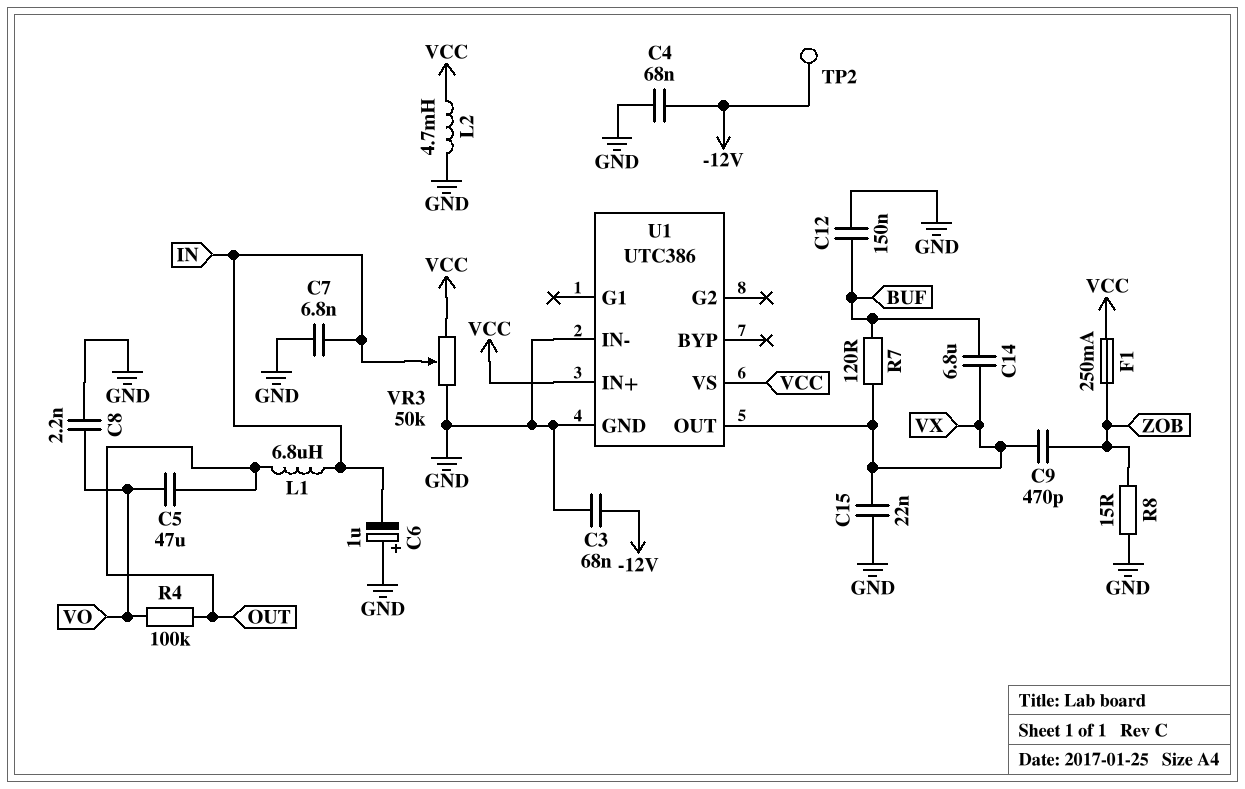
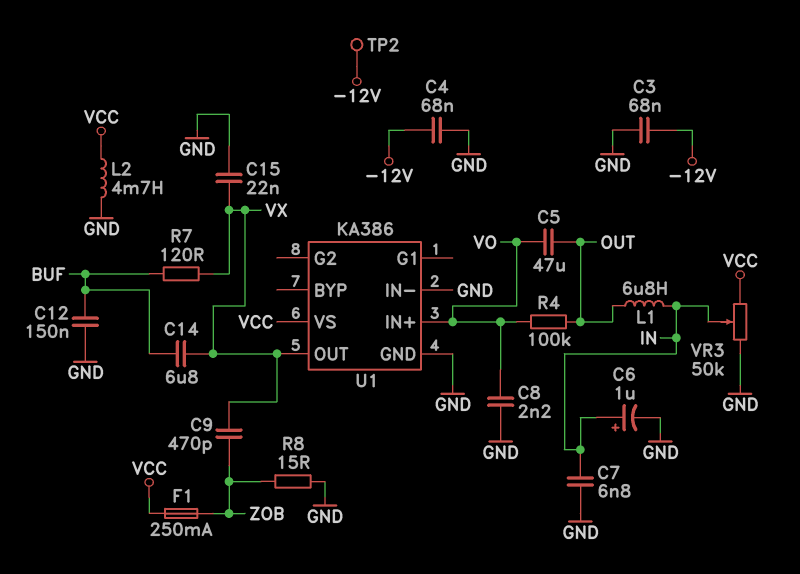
C6: 1uF (plus GND, minus IN) -> 1uF (plus IN, minus GND)
U1: UTC386 -> KA386
U1 pin IN+: VCC -> VO

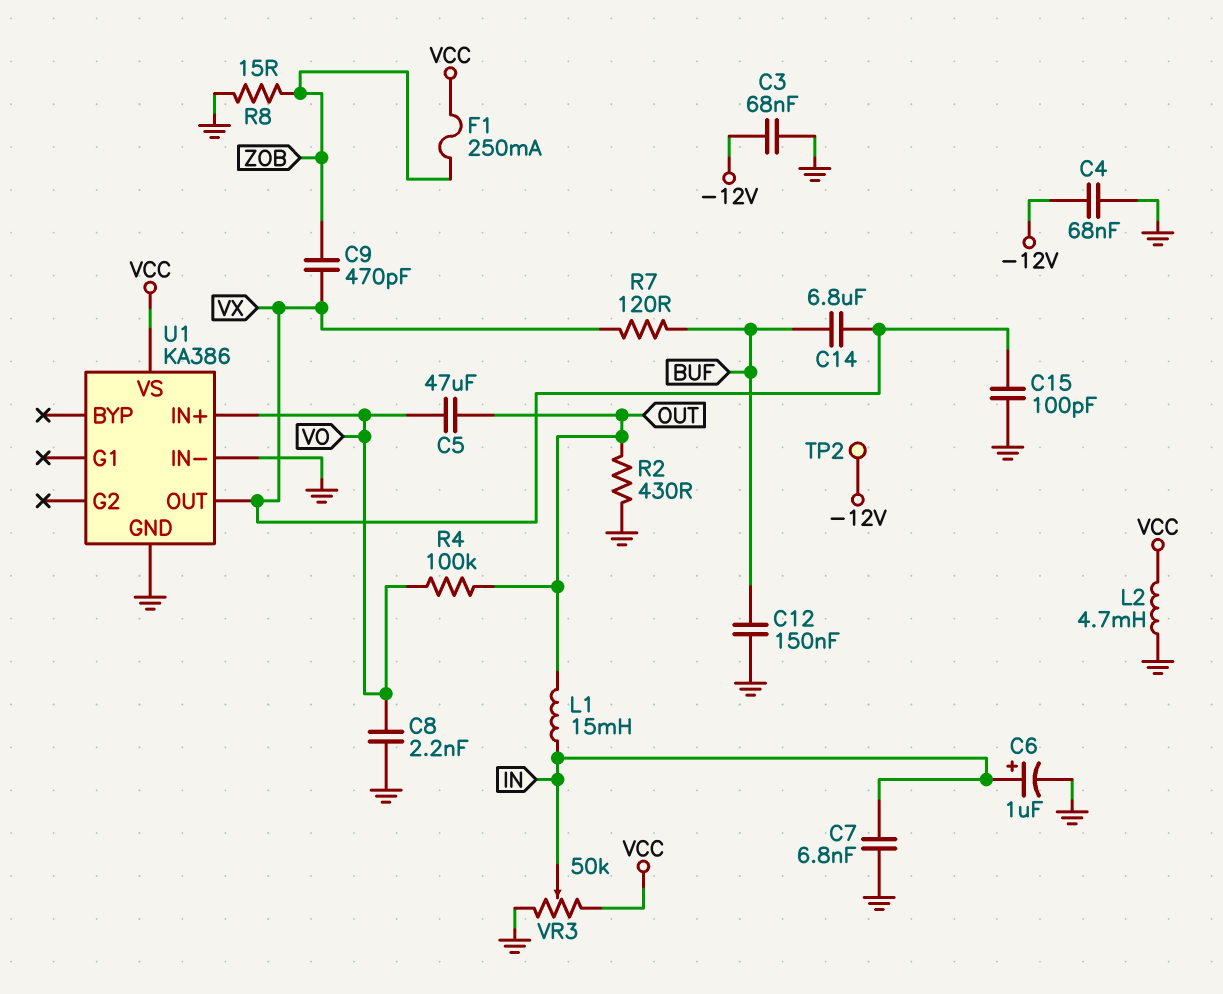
C15: 22nF (GND, VX) -> 100pF (GND, VX)
L1: 6.8uH (IN, OUT) -> 15mH (IN, OUT)
R2: none -> 430 (GND, OUT)

